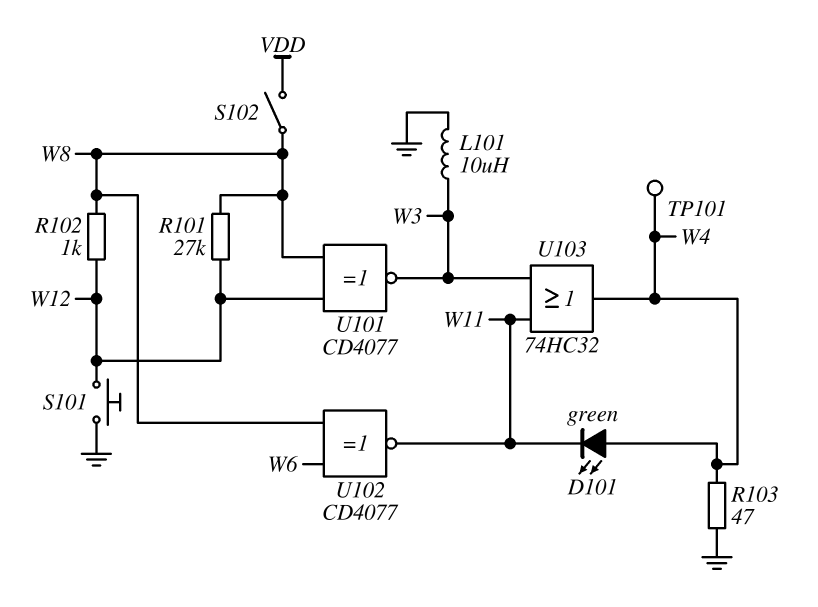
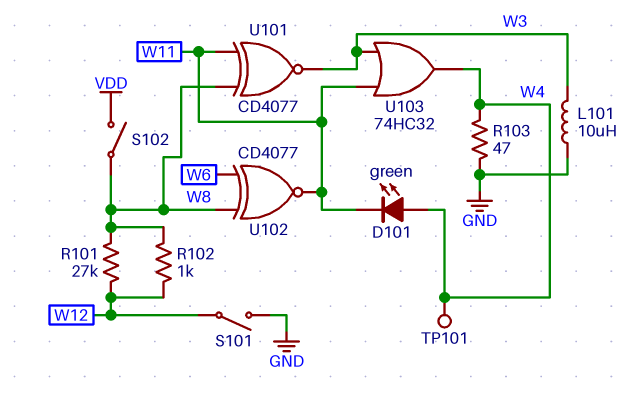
S101: button (GND, W12) -> switch (GND, W12)
U101: XNOR CD4077 (in W8, in W12, out W3) -> XNOR CD4077 (in W8, in W11, out W3)

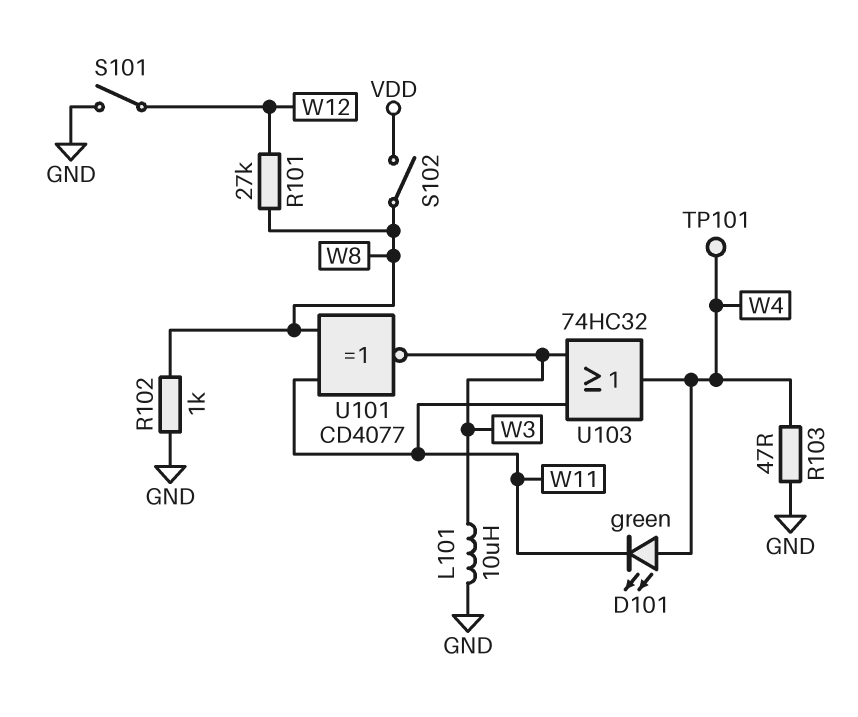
R102: 1k (W8, W12) -> 1k (GND, W8)
U102: XNOR CD4077 (in W6, in W8, out W11) -> none

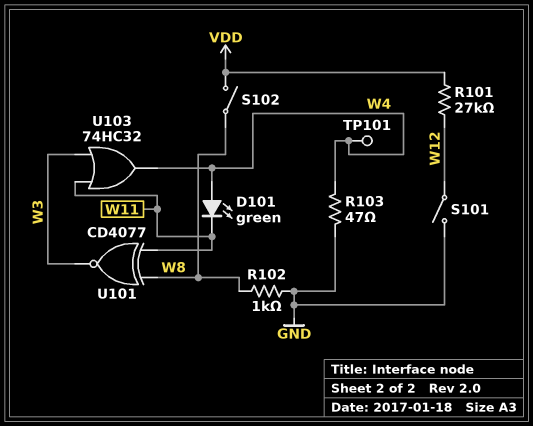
L101: 10uH (GND, W3) -> none
R101: 27k (W8, W12) -> 27k (VDD, W12)

